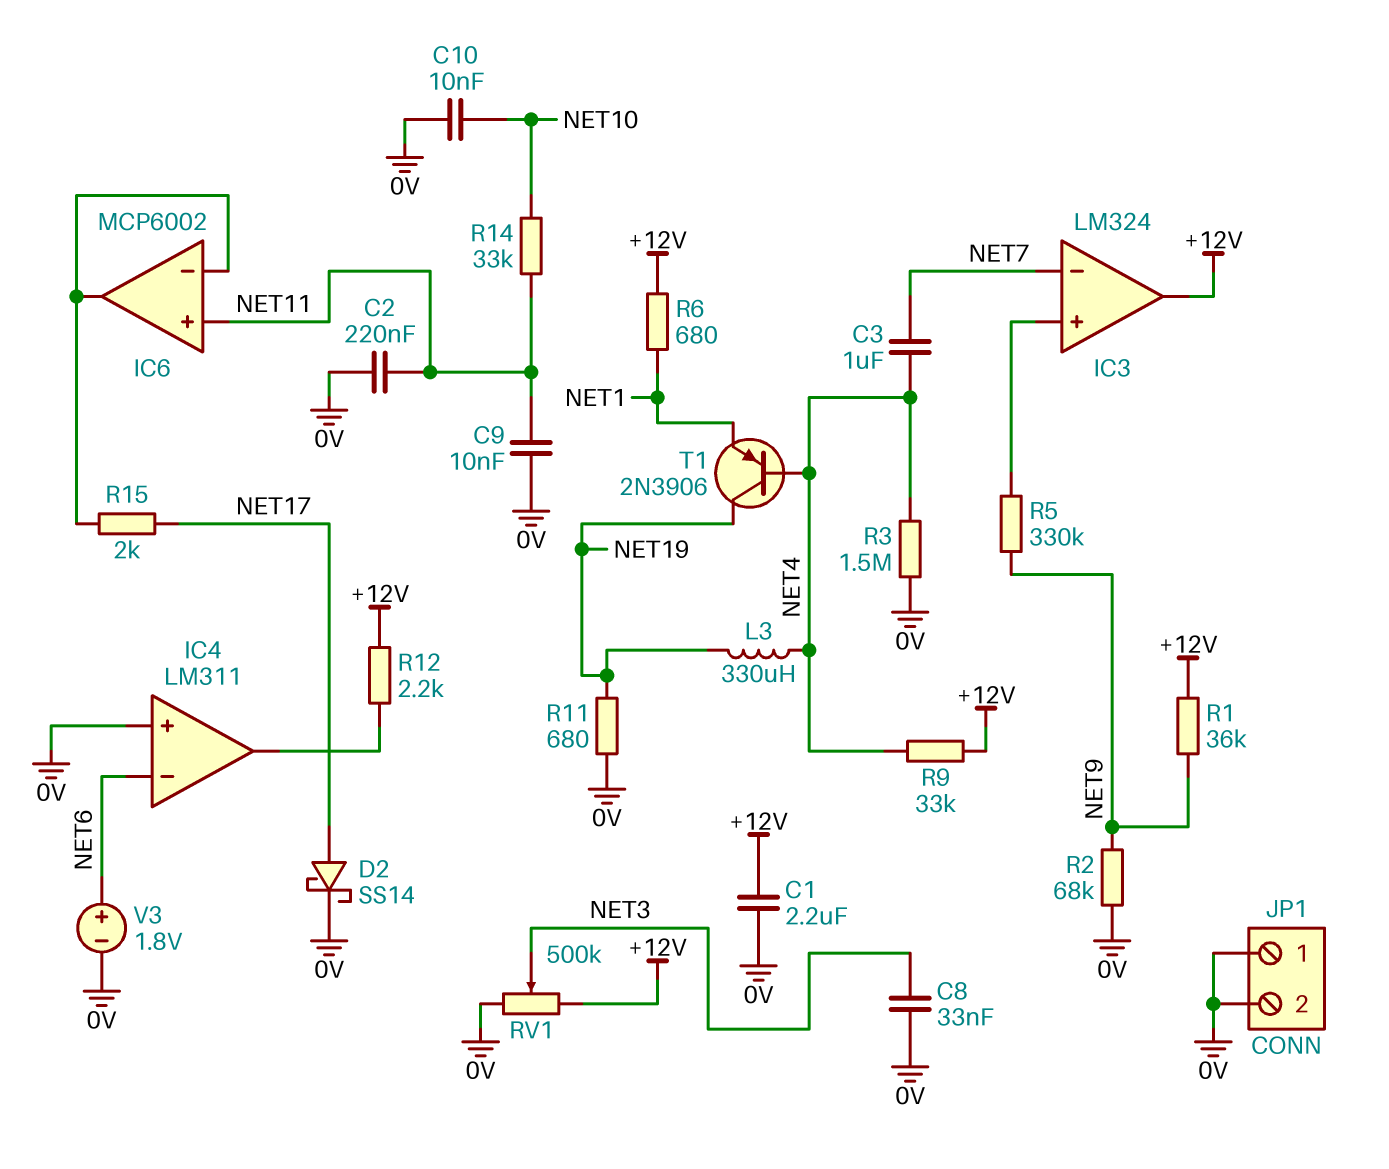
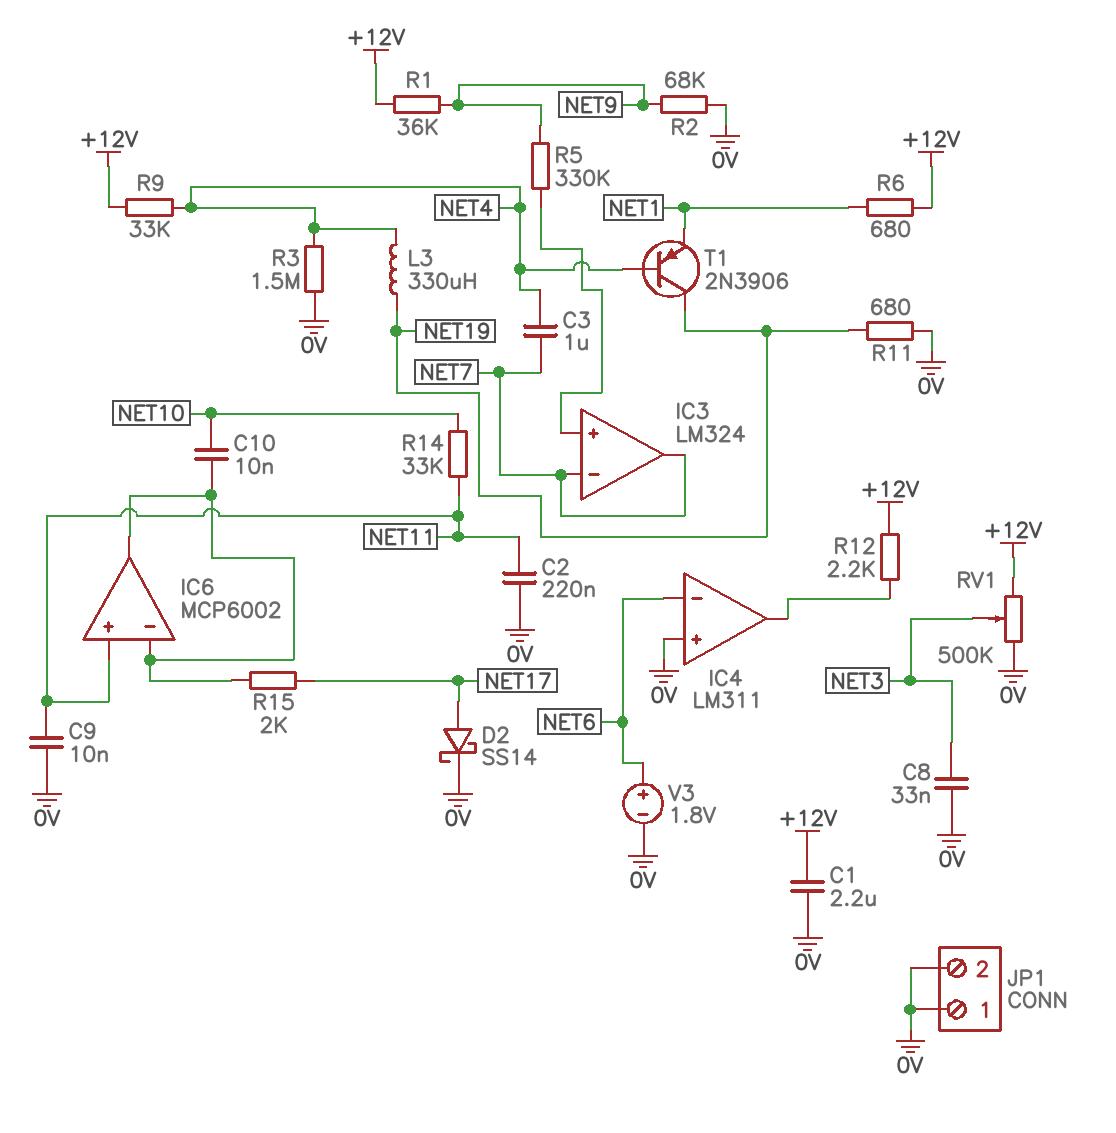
C10: 10nF (0V, NET10) -> 10nF (IC6/in-, NET10)
IC3 pin out: +12V -> NET7

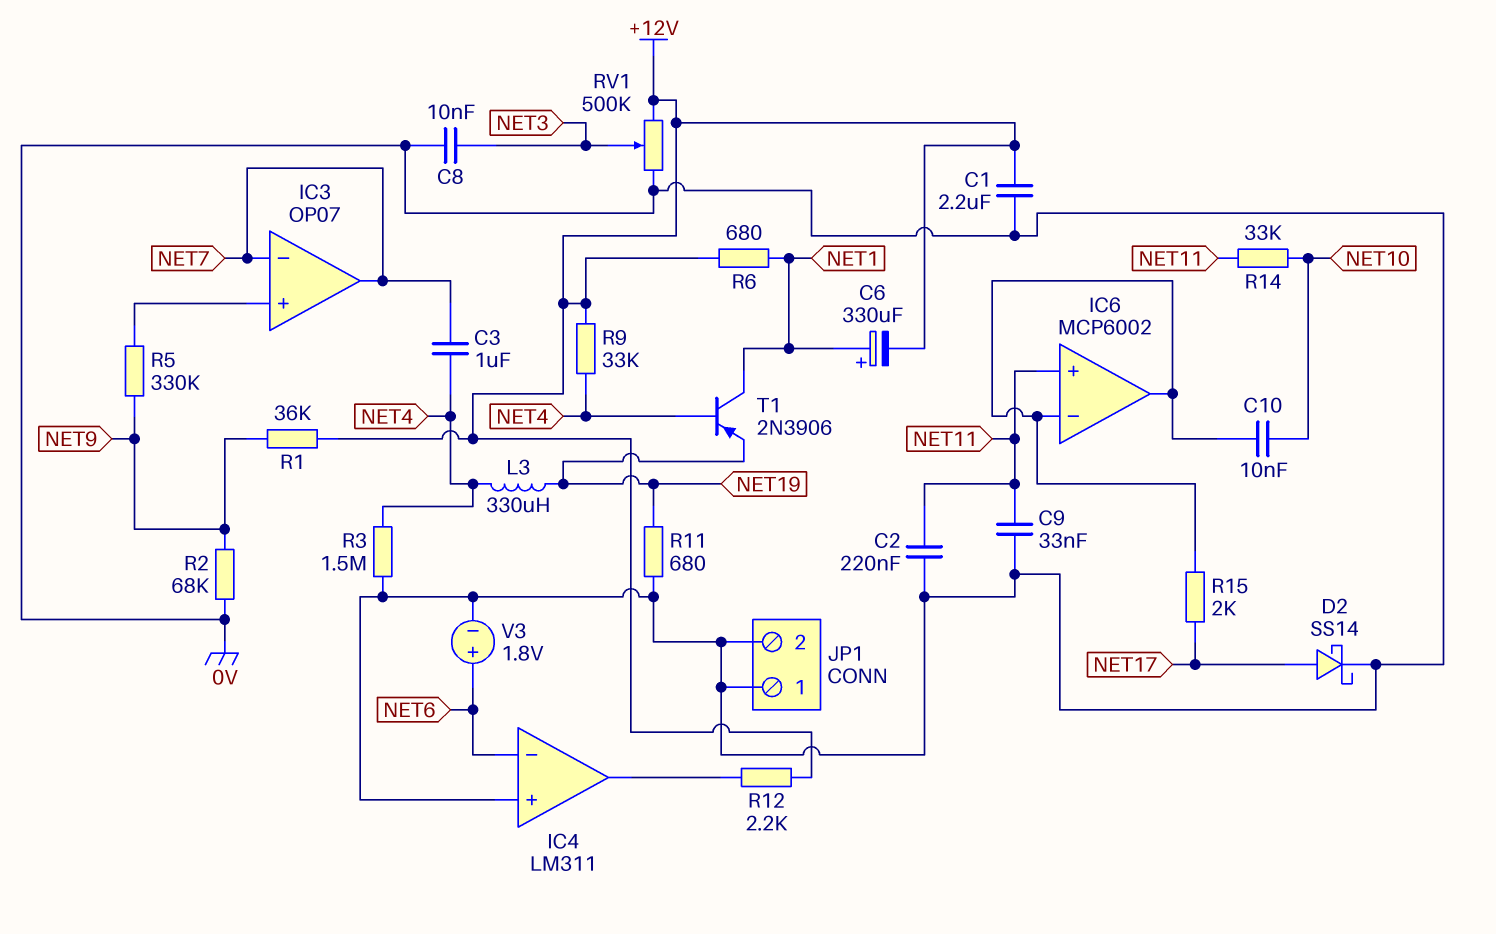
C6: none -> 330uF (plus NET1, minus +12V)
C8: 33nF (0V, NET3) -> 10nF (0V, NET3)
C9: 10nF (0V, NET11) -> 33nF (0V, NET11)
IC3: LM324 -> OP07
T1: PNP 2N3906 (B NET4, C NET19, E NET1) -> PNP 2N3906 (B NET4, C NET1, E NET19)

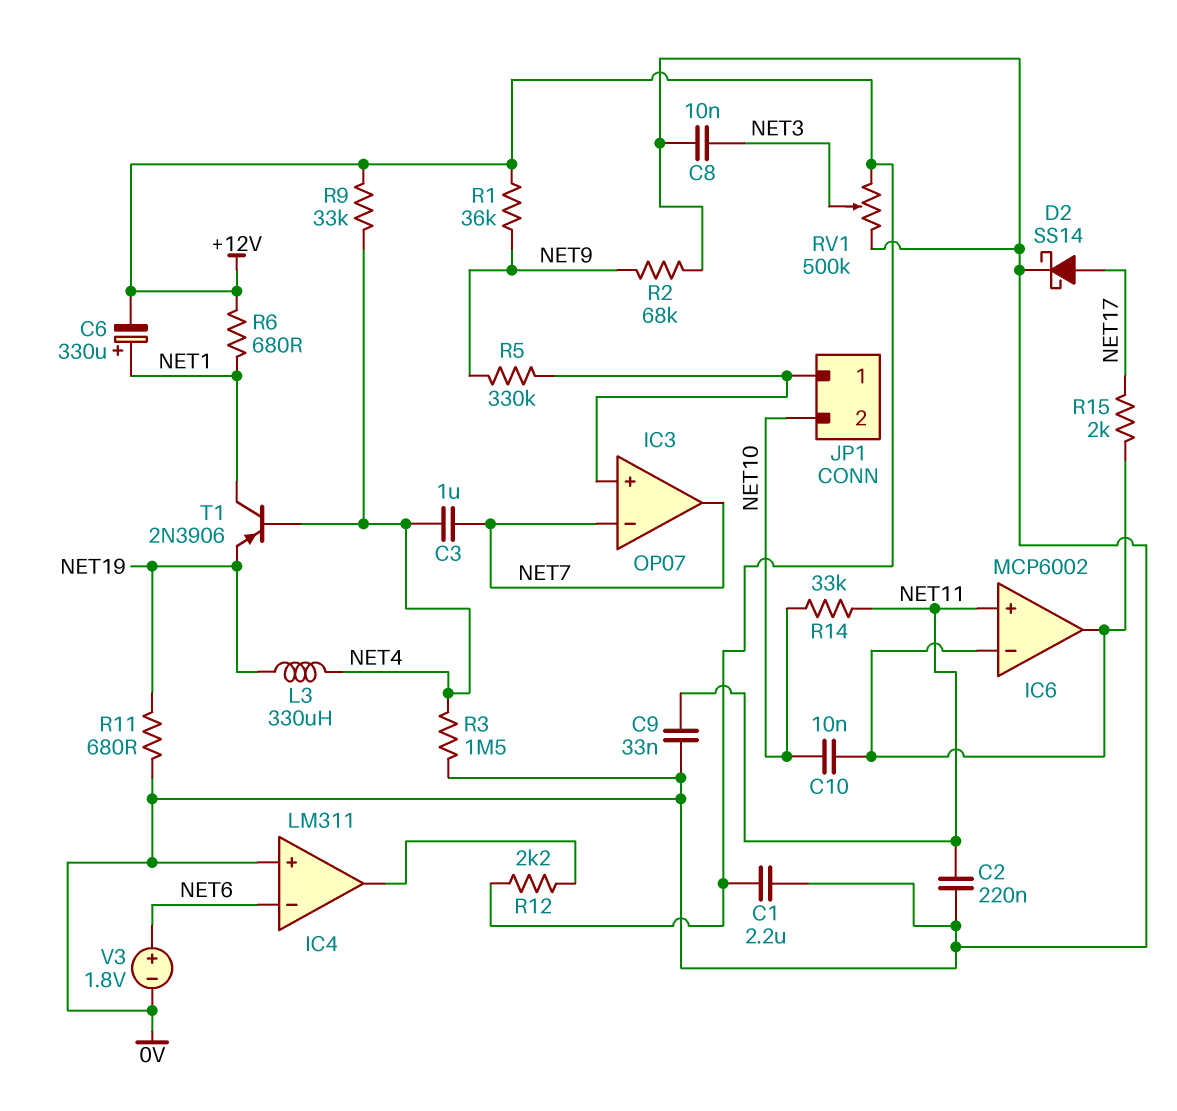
JP1 pin 1: 0V -> IC3/in+
JP1 pin 2: 0V -> NET10

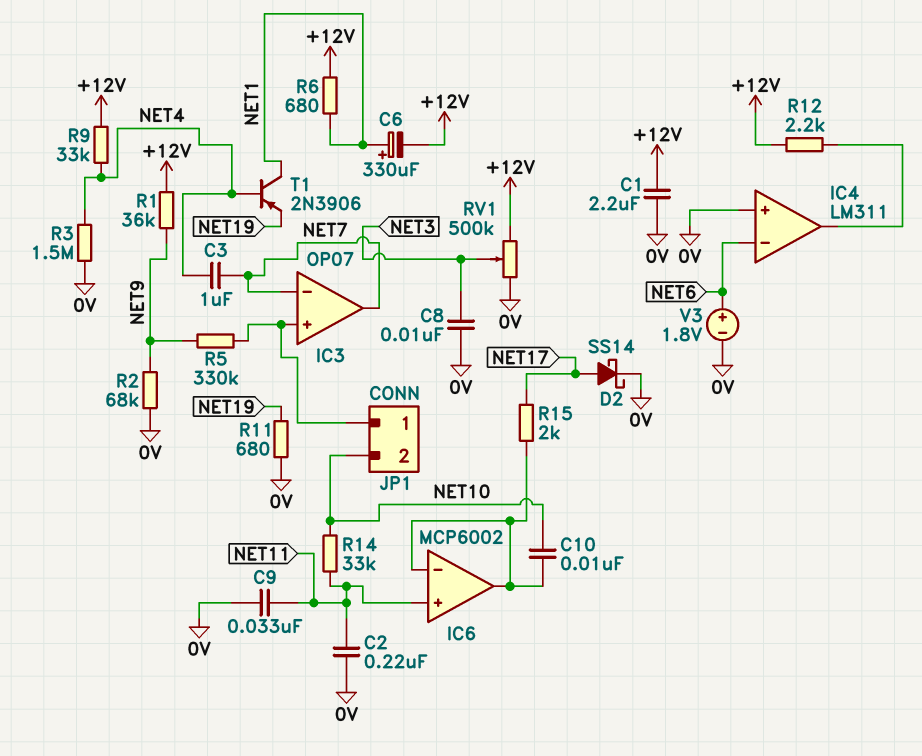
L3: 330uH (NET4, NET19) -> none

